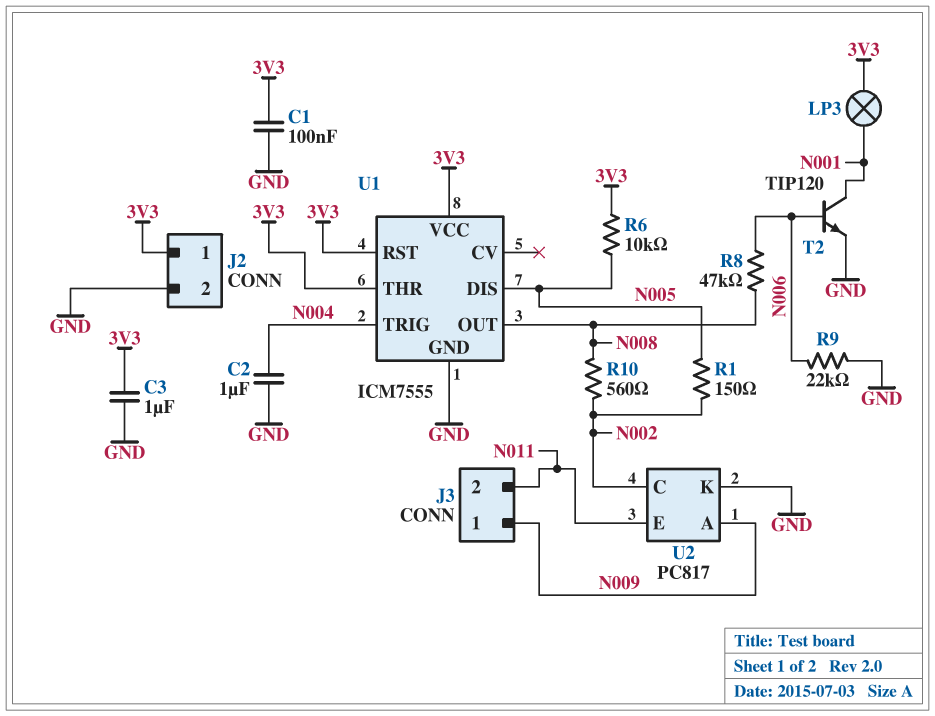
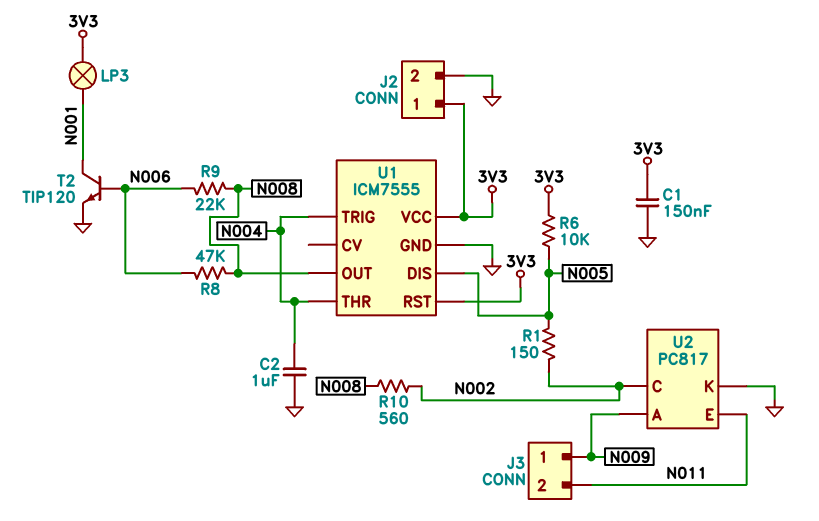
C1: 100nF (3V3, GND) -> 150nF (3V3, GND)
C3: 1uF (3V3, GND) -> none
R9: 22k (GND, N006) -> 22k (N006, N008)
U1 pin THR: 3V3 -> N004

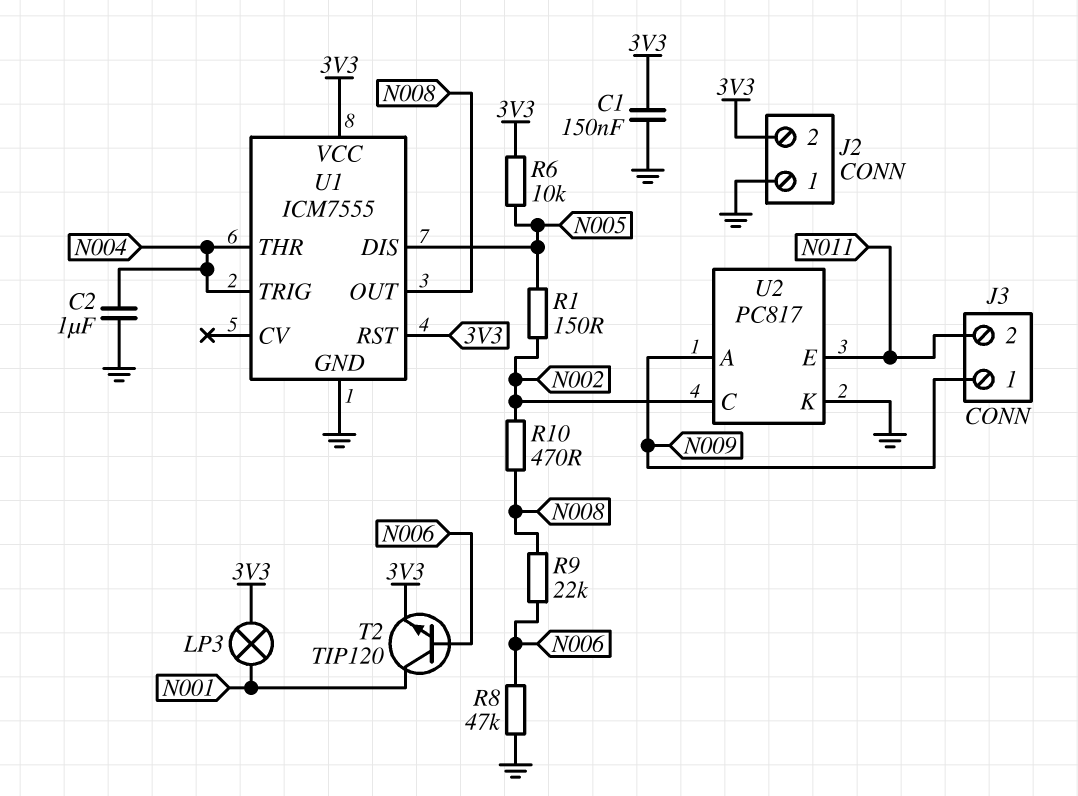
J2 pin 1: 3V3 -> GND
J2 pin 2: GND -> 3V3
R8: 47k (N006, N008) -> 47k (GND, N006)
R10: 560 (N002, N008) -> 470 (N002, N008)
T2: NPN TIP120 (B N006, C N001, E GND) -> NPN TIP120 (B N006, C N001, E 3V3)

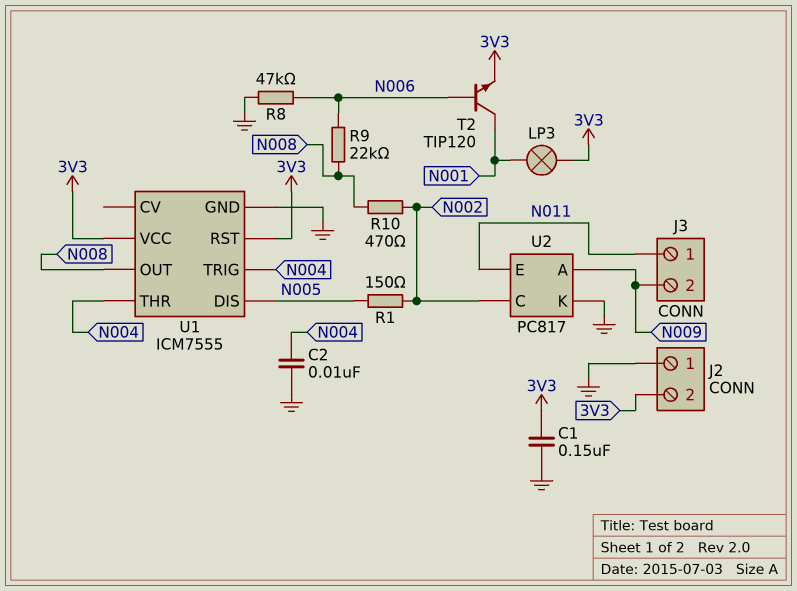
C2: 1uF (GND, N004) -> 10nF (GND, N004)
J3 pin 1: N009 -> N011
J3 pin 2: N011 -> N009
R6: 10k (3V3, N005) -> none

